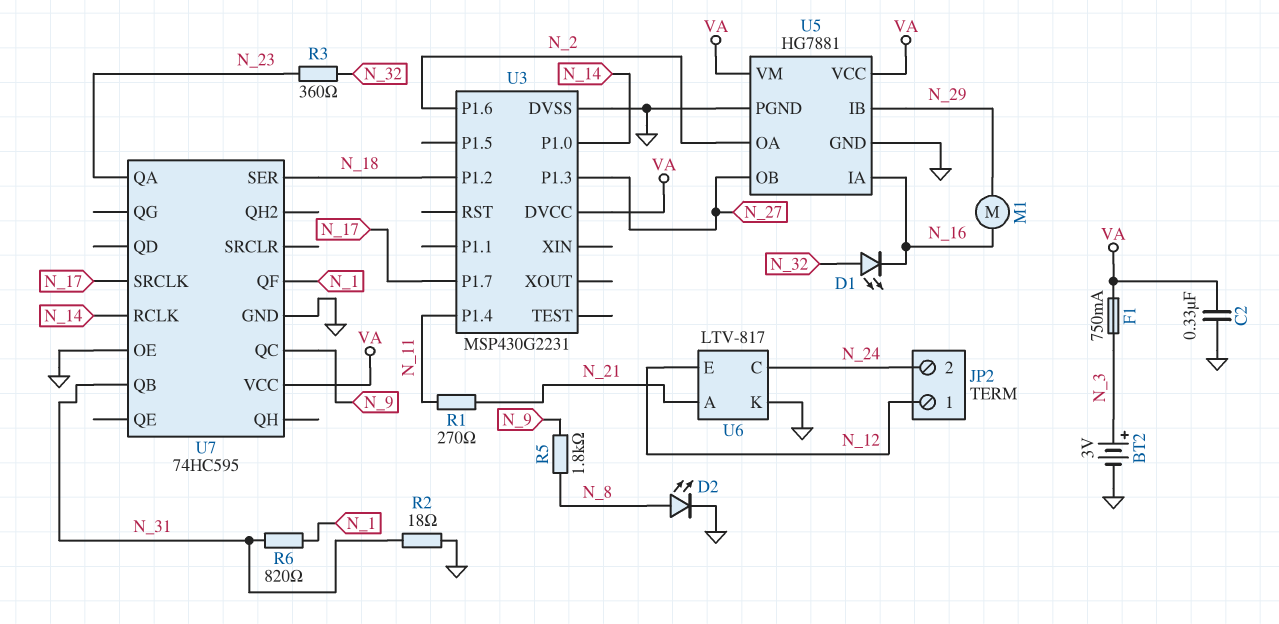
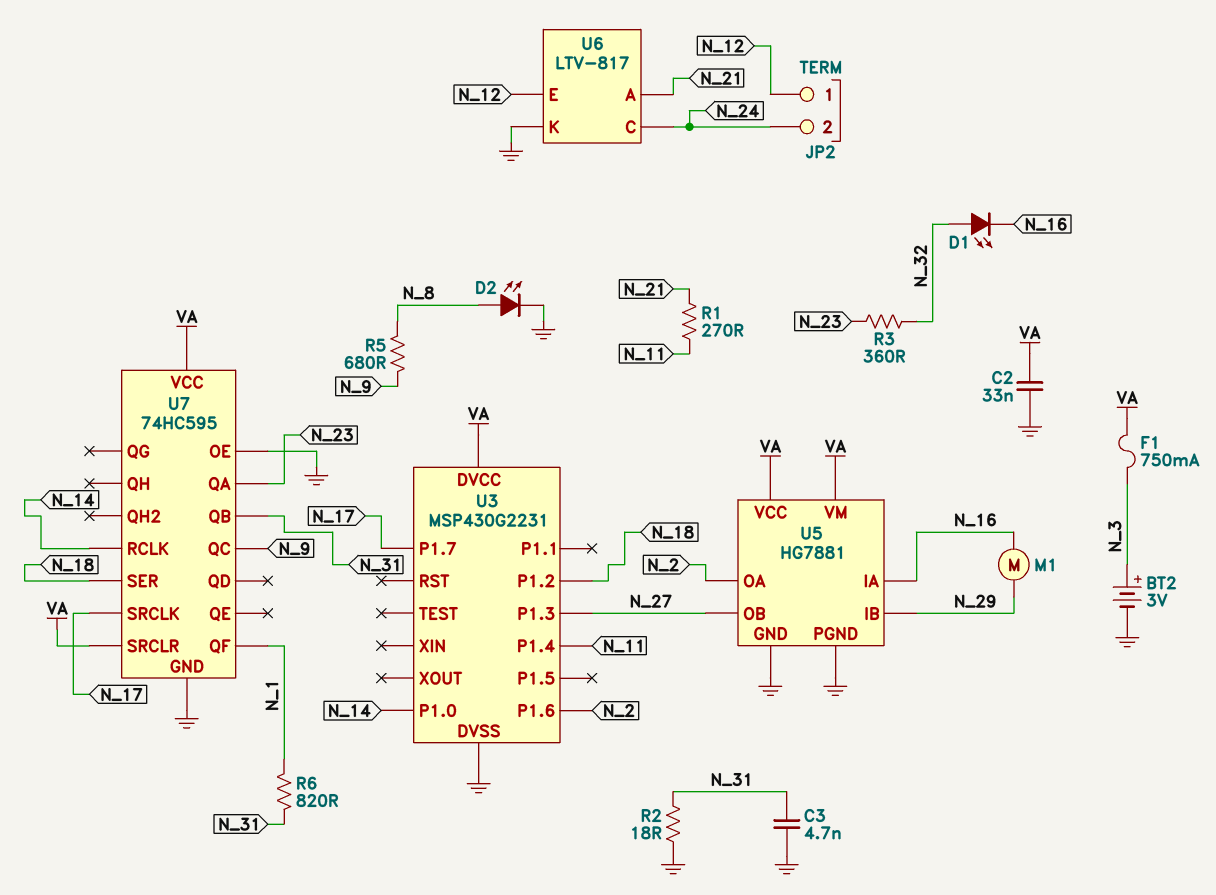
C2: 330nF (GND, VA) -> 33nF (GND, VA)
C3: none -> 4.7nF (GND, N_31)
R5: 1.8k (N_8, N_9) -> 680 (N_8, N_9)
U7 pin SRCLR: none -> VA

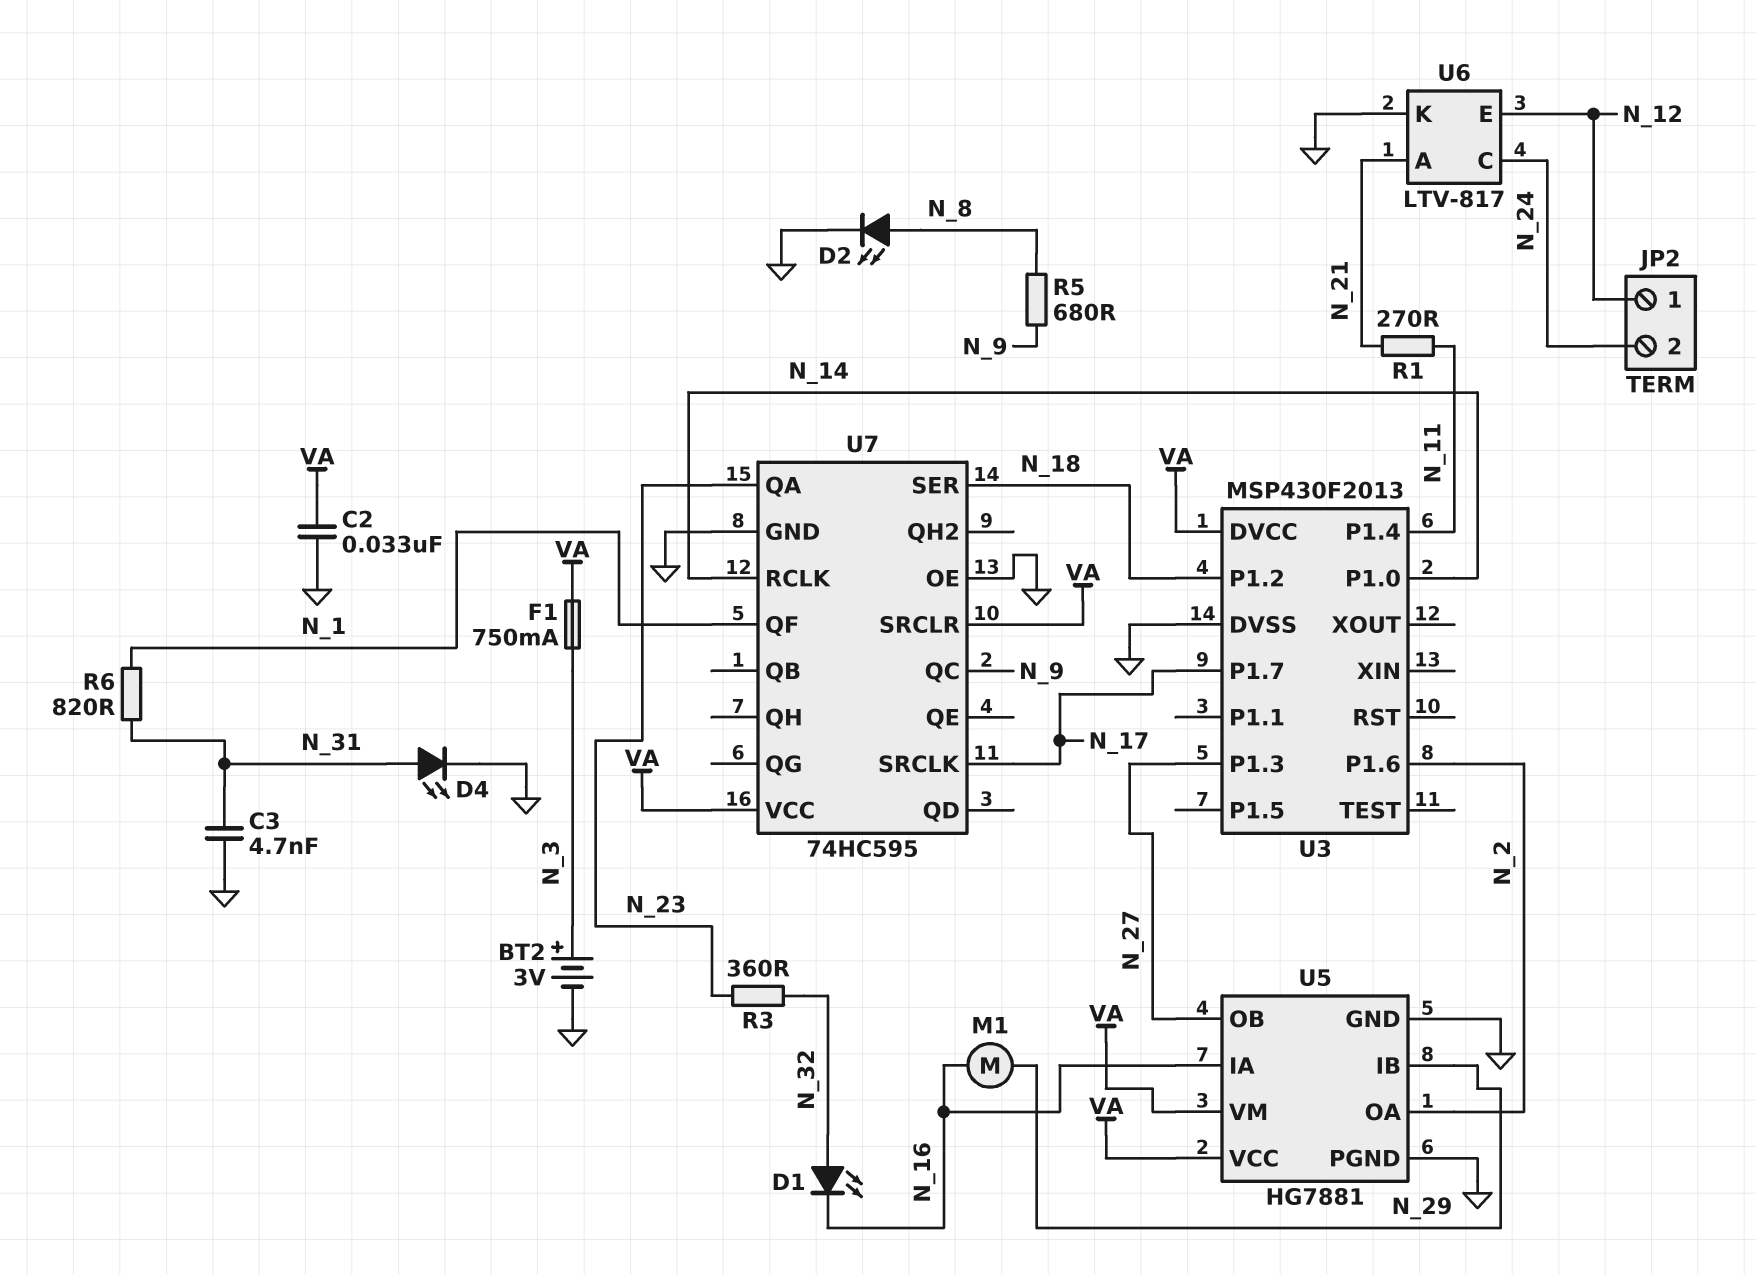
D4: none -> LED (A N_31, K GND)
R2: 18 (GND, N_31) -> none
U3: MSP430G2231 -> MSP430F2013
U7 pin QB: N_31 -> none

